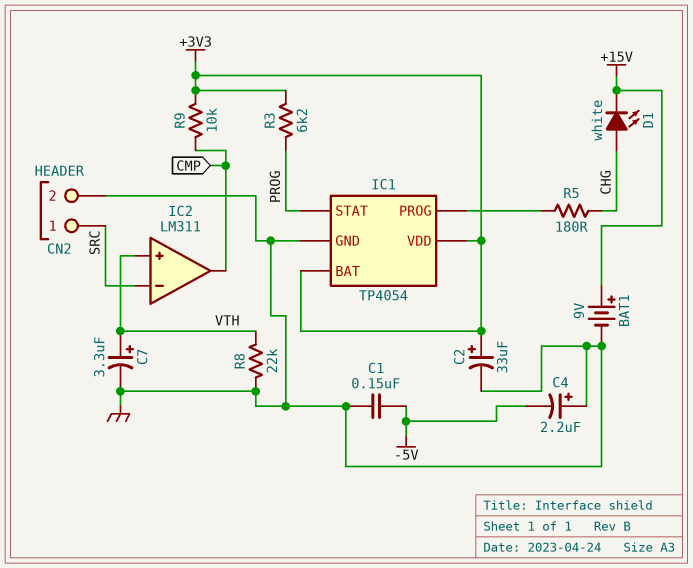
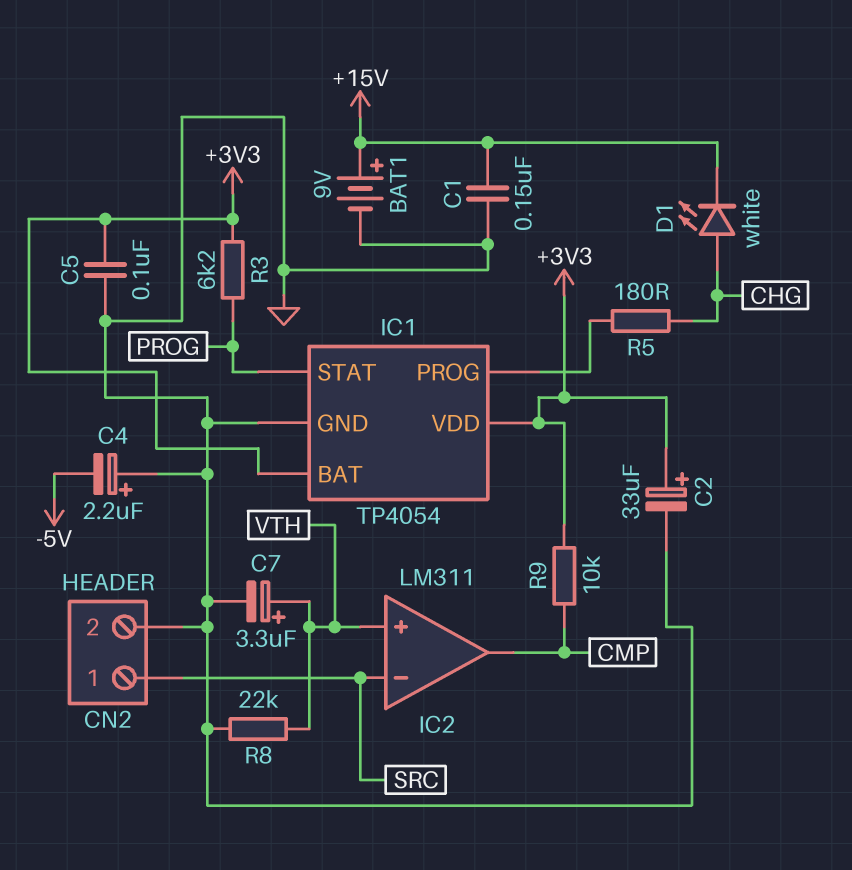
C1: 150nF (-5V, GND) -> 150nF (+15V, GND)
C5: none -> 100nF (+3V3, GND)

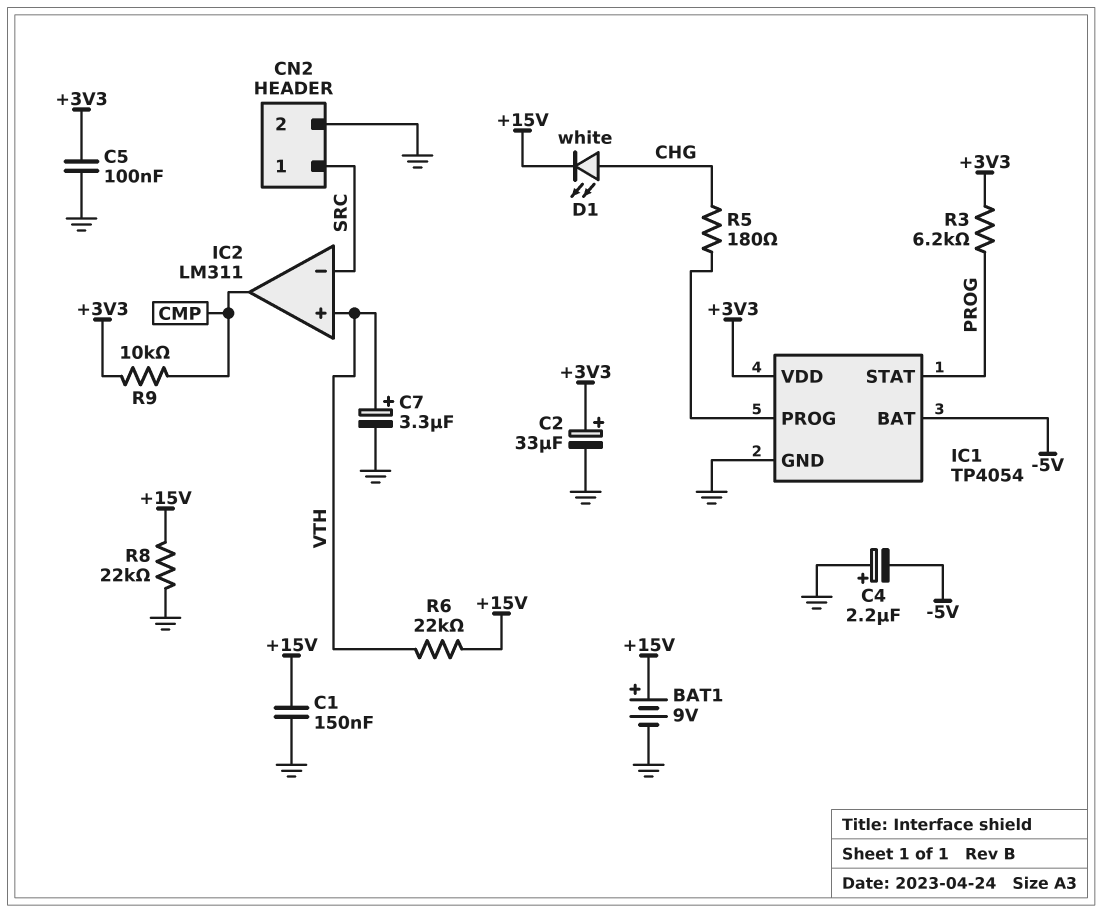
IC1 pin BAT: +3V3 -> -5V
R6: none -> 22k (+15V, VTH)
R8: 22k (GND, VTH) -> 22k (+15V, GND)

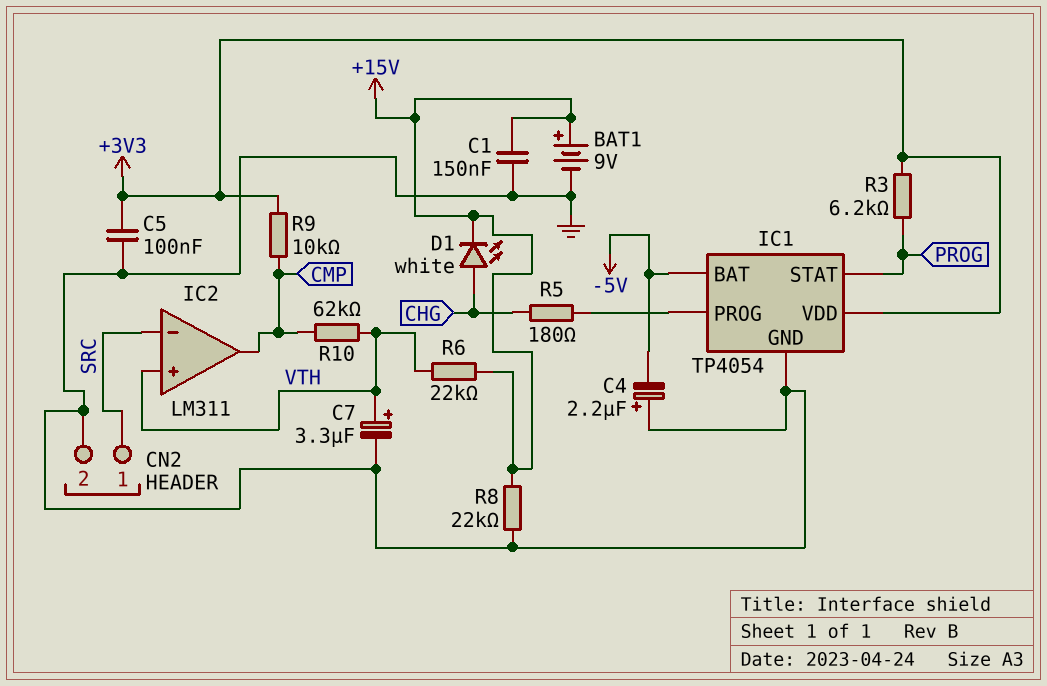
C2: 33uF (plus +3V3, minus GND) -> none
R10: none -> 62k (CMP, VTH)

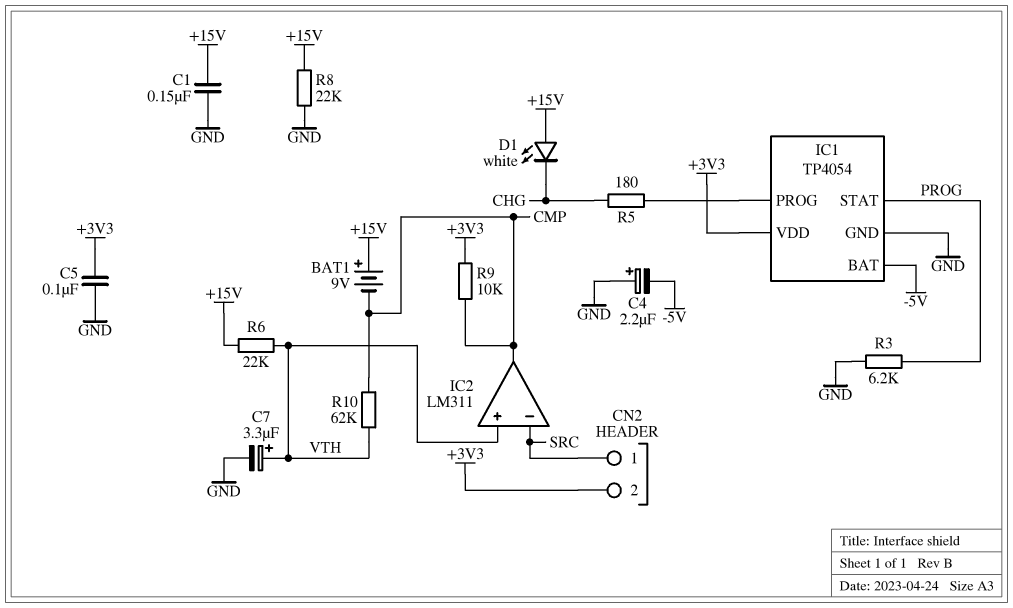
BAT1: 9V (plus +15V, minus GND) -> 9V (plus +15V, minus CMP)
CN2 pin 2: GND -> +3V3
D1: LED white (A CHG, K +15V) -> LED white (A +15V, K CHG)
R3: 6.2k (+3V3, PROG) -> 6.2k (GND, PROG)

